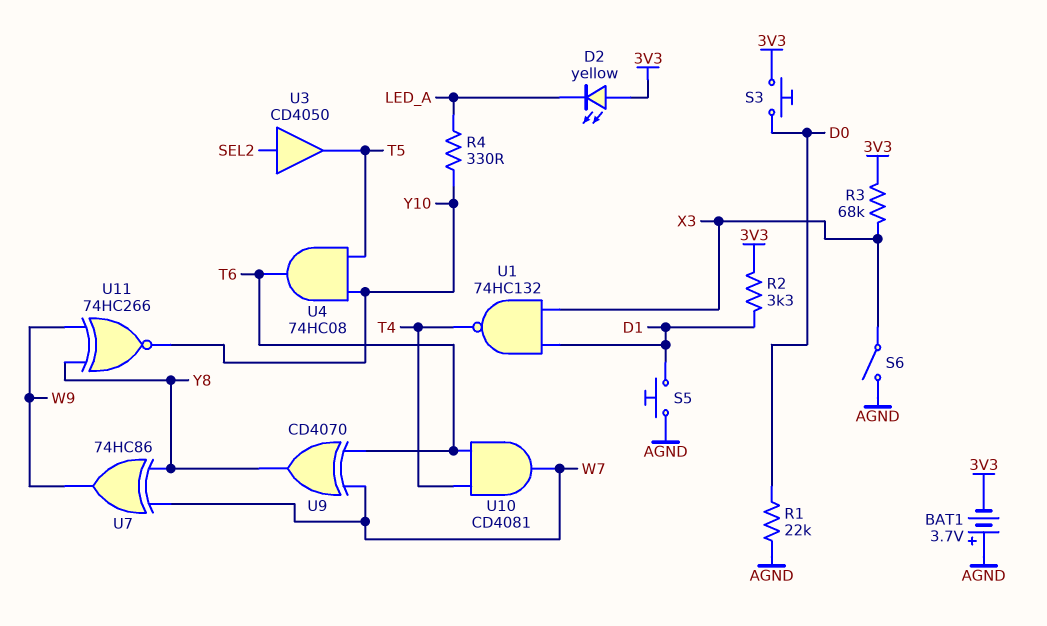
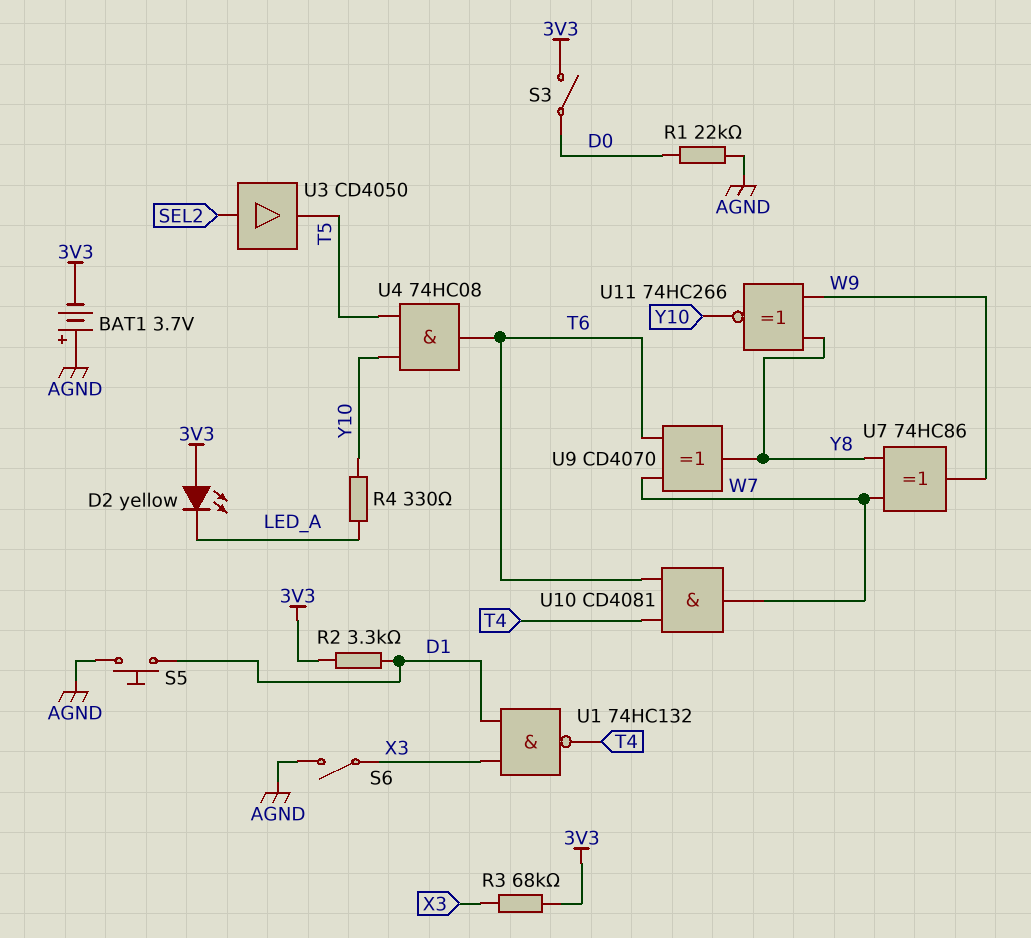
S3: button (3V3, D0) -> switch (3V3, D0)

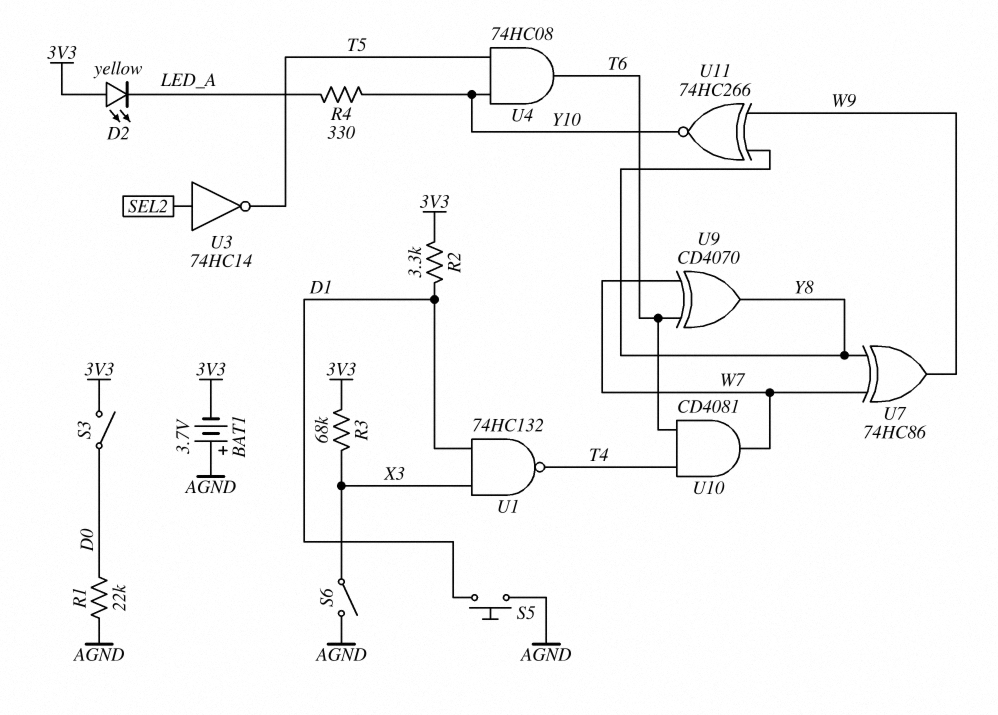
U3: buffer CD4050 (in SEL2, out T5) -> NOT 74HC14 (in SEL2, out T5)

